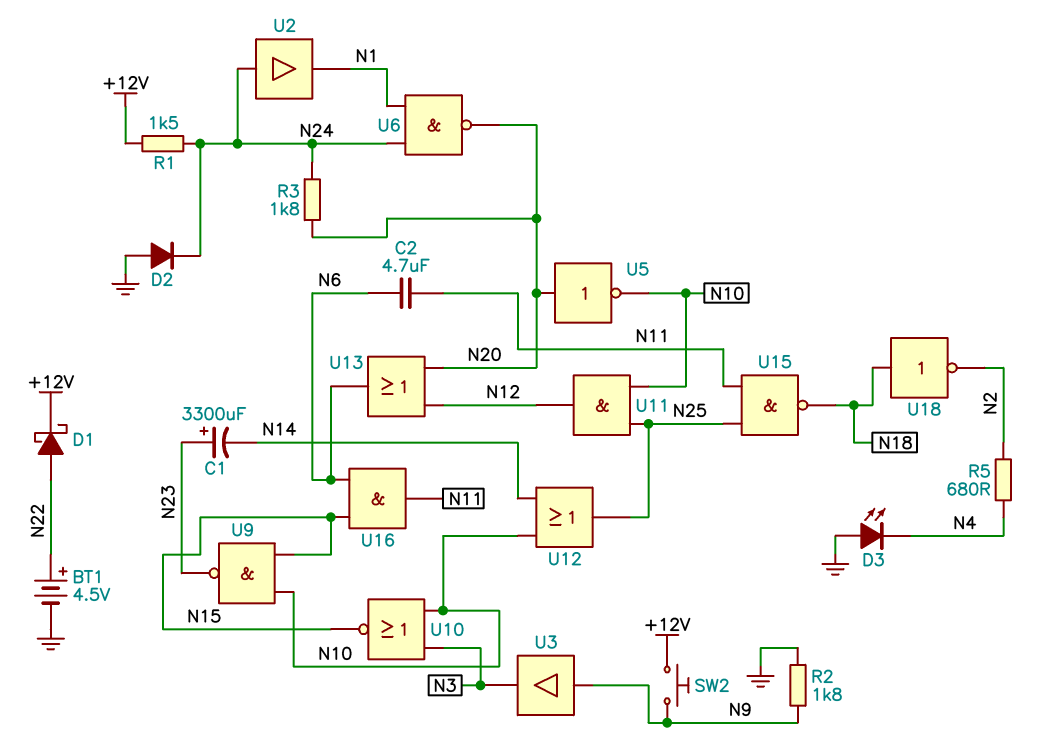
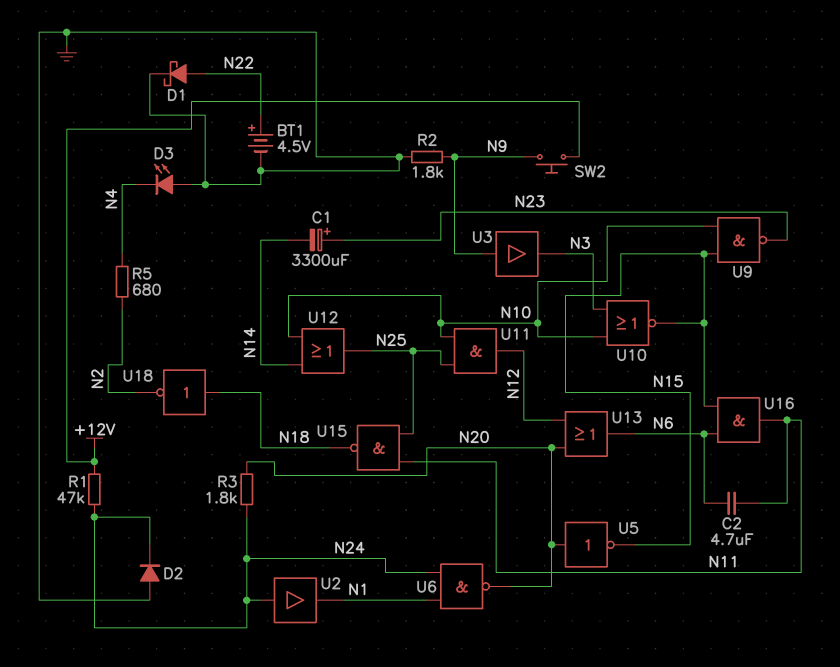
D1: schottky (A N22, K +12V) -> schottky (A N22, K GND)
R1: 1.5k (+12V, N24) -> 47k (+12V, N24)
U5: NOT (in N20, out N10) -> NOT (in N20, out N15)

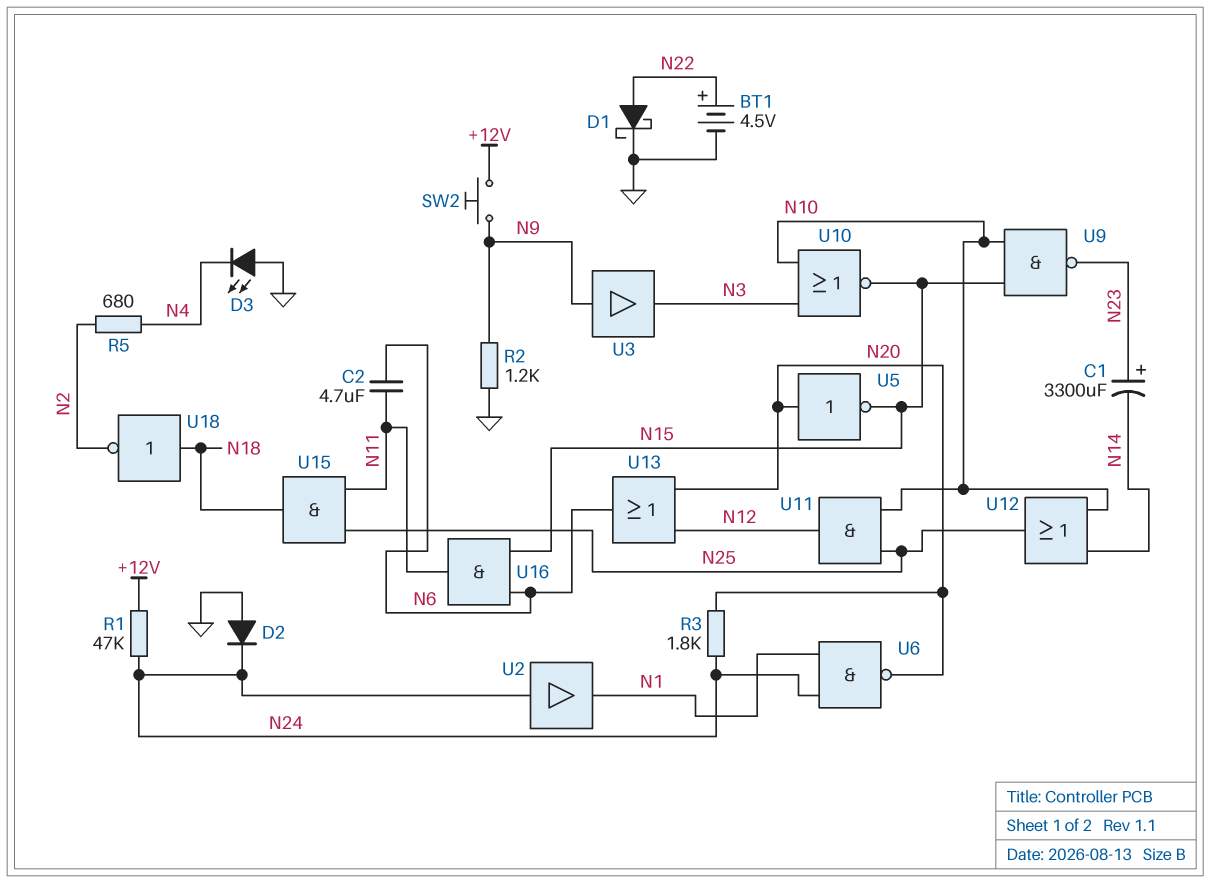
R2: 1.8k (GND, N9) -> 1.2k (GND, N9)
U15: NAND (in N11, in N25, out N18) -> AND (in N11, in N25, out N18)

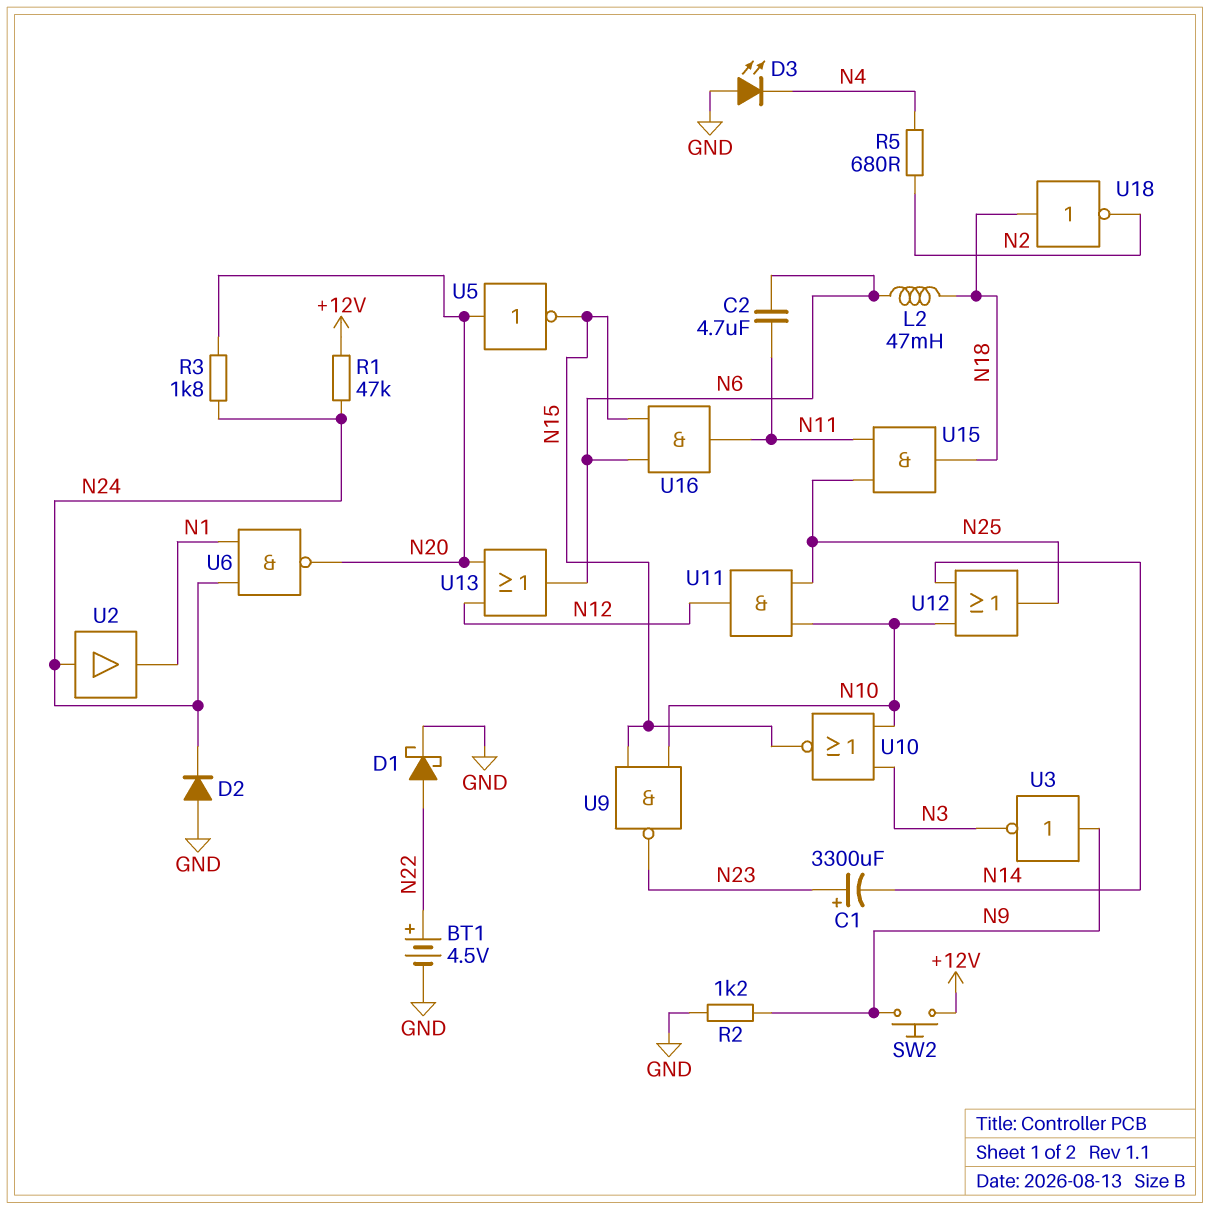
L2: none -> 47mH (N6, N18)
U3: buffer (in N9, out N3) -> NOT (in N9, out N3)

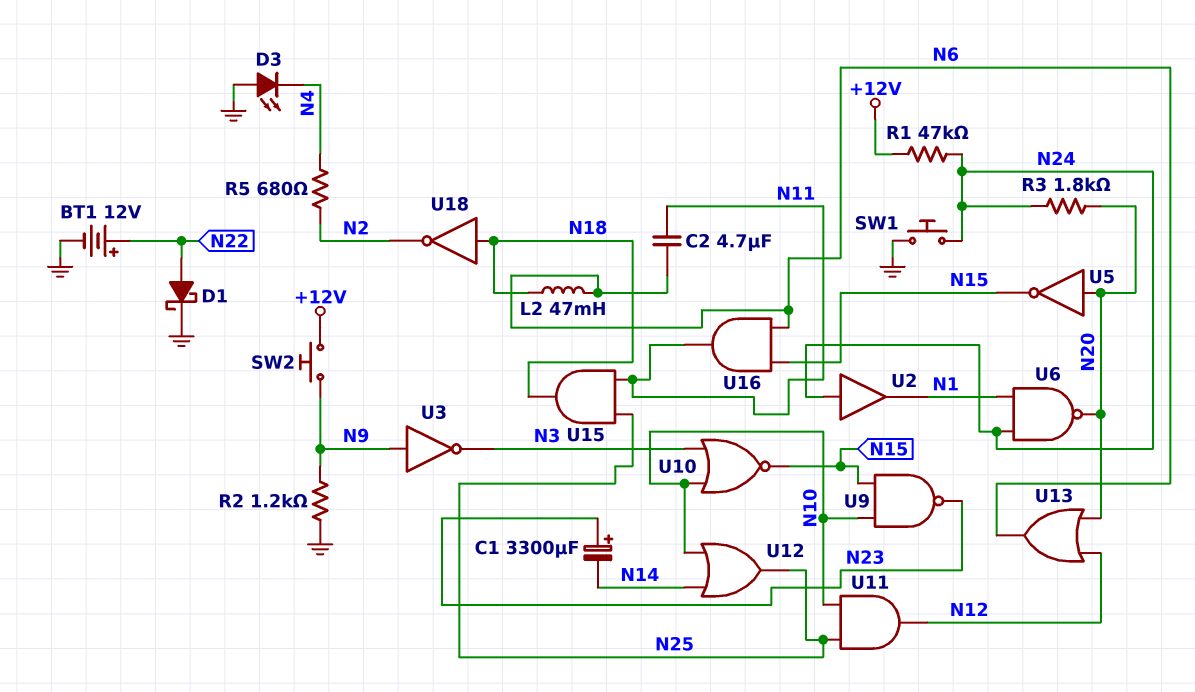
BT1: 4.5V (plus N22, minus GND) -> 12V (plus N22, minus GND)
D2: diode (A GND, K N24) -> none
SW1: none -> button (GND, N24)

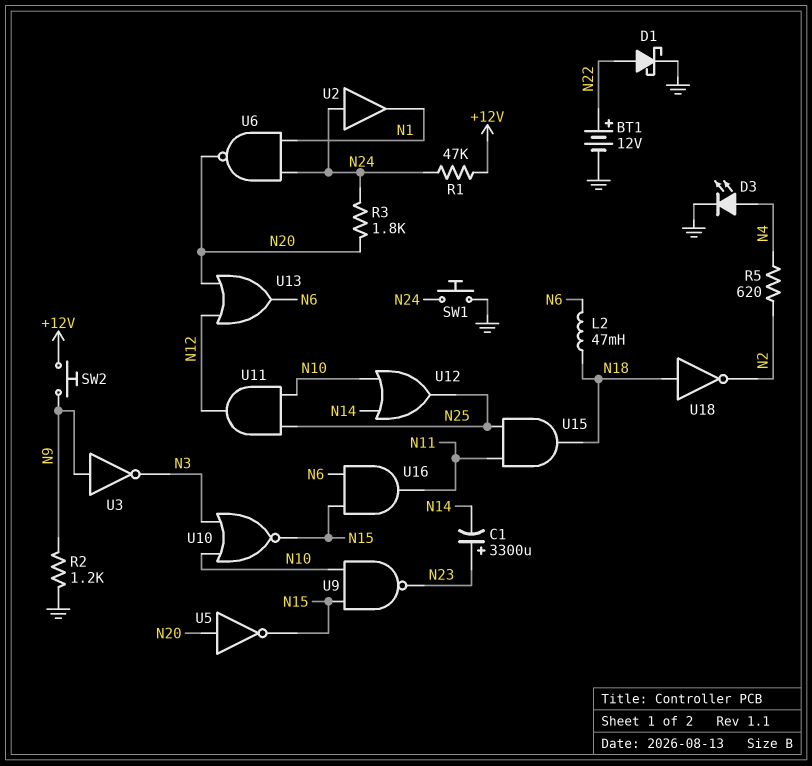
C2: 4.7uF (N6, N11) -> none
D3: LED (A GND, K N4) -> LED (A N4, K GND)
R5: 680 (N2, N4) -> 620 (N2, N4)

